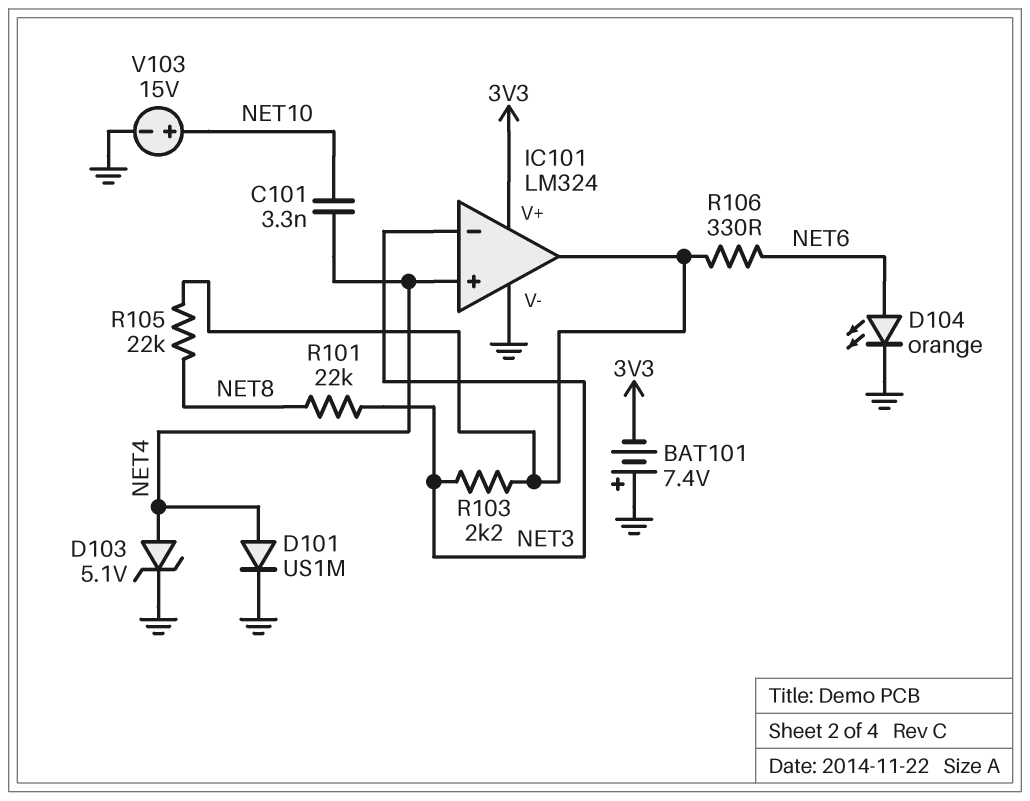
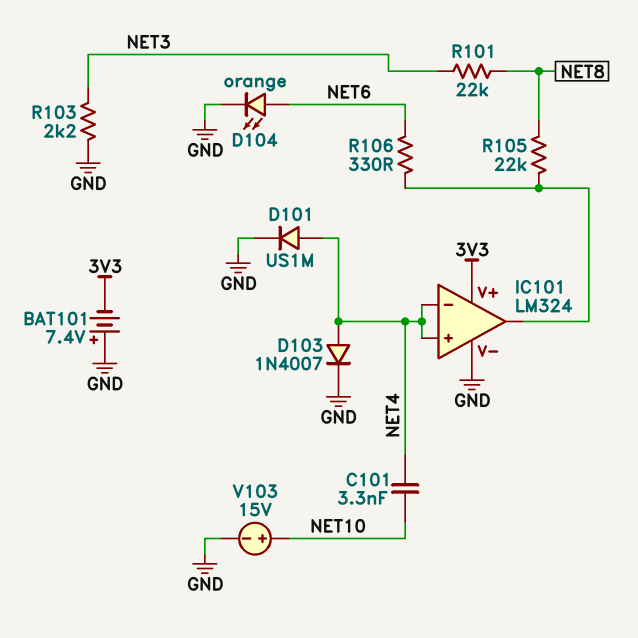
D103: zener 5.1V (A NET4, K GND) -> diode 1N4007 (A NET4, K GND)
IC101 pin in-: NET3 -> NET4
R103: 2.2k (IC101/out, NET3) -> 2.2k (GND, NET3)

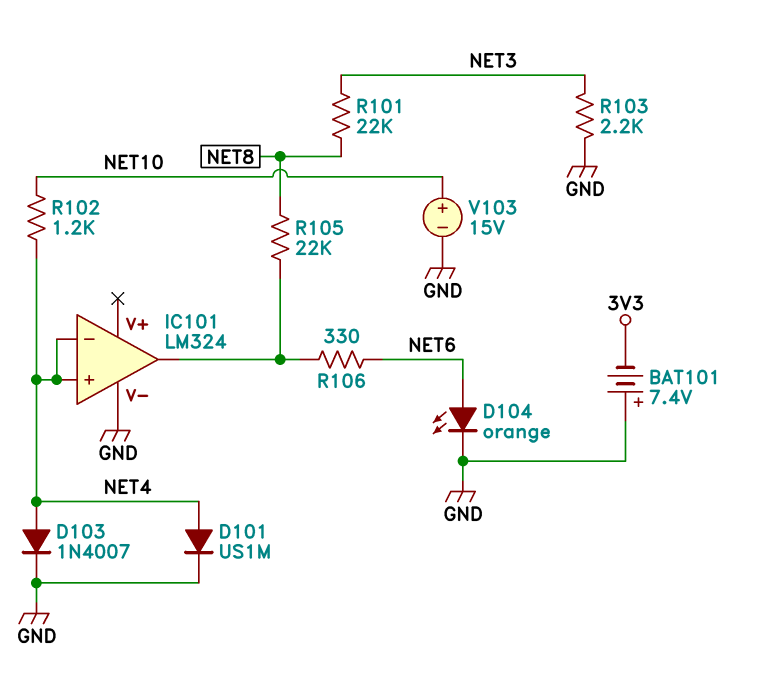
C101: 3.3nF (NET4, NET10) -> none
IC101 pin V+: 3V3 -> none
R102: none -> 1.2k (NET4, NET10)

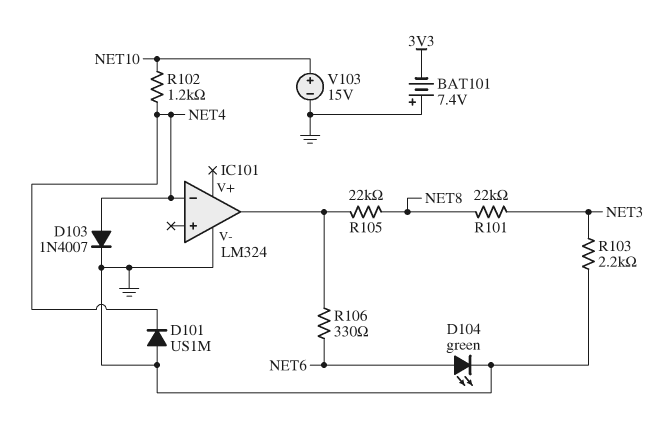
D101: diode US1M (A NET4, K GND) -> diode US1M (A GND, K NET4)
D104: LED orange (A NET6, K GND) -> LED green (A NET6, K GND)
IC101 pin in+: NET4 -> none

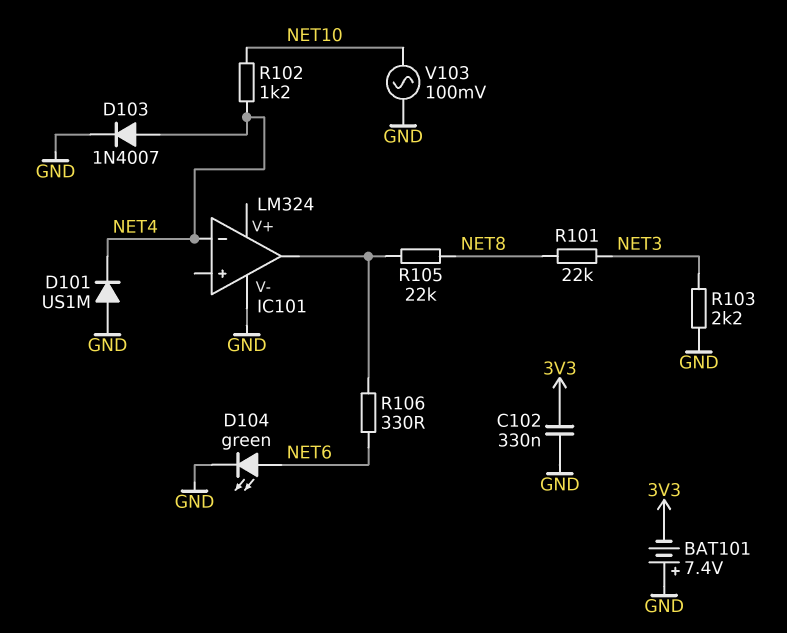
C102: none -> 330nF (3V3, GND)
V103: 15V (plus NET10, minus GND) -> AC 100mV (GND, NET10)

